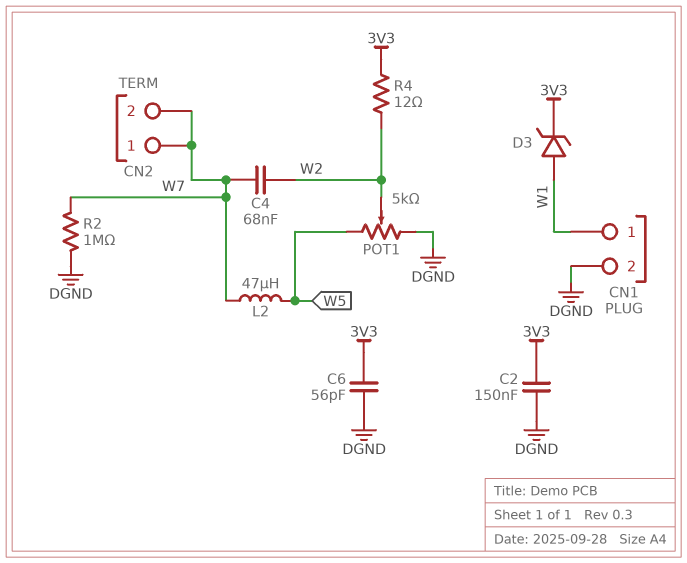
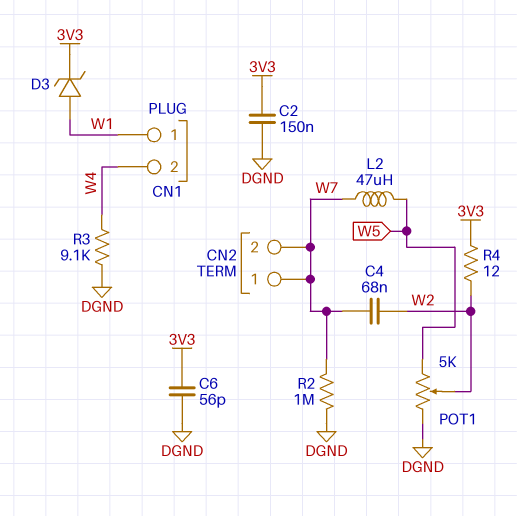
CN1 pin 2: DGND -> W4
R3: none -> 9.1k (DGND, W4)

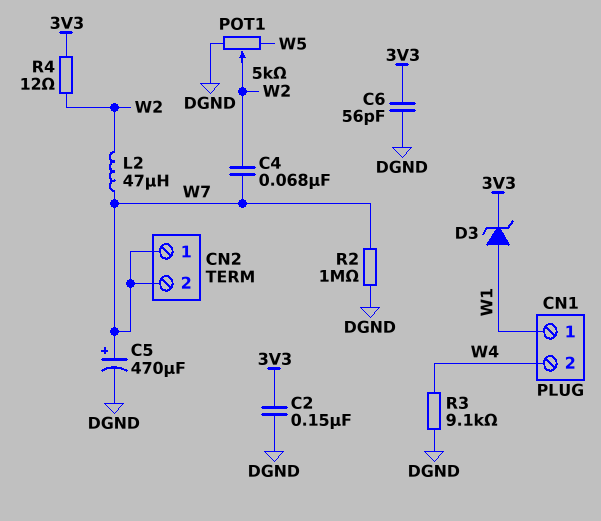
C5: none -> 470uF (plus W7, minus DGND)
L2: 47uH (W5, W7) -> 47uH (W2, W7)

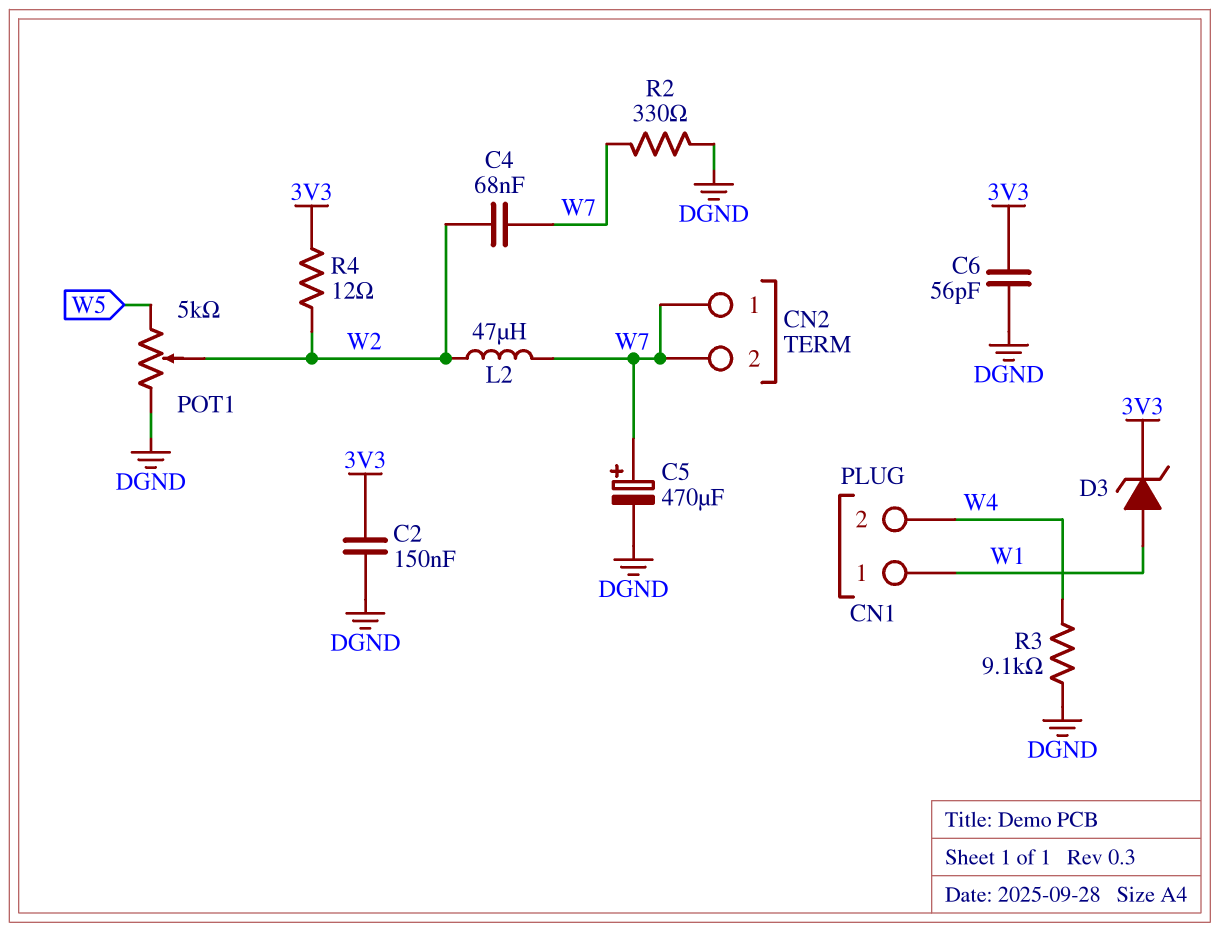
R2: 1M (DGND, W7) -> 330 (DGND, W7)

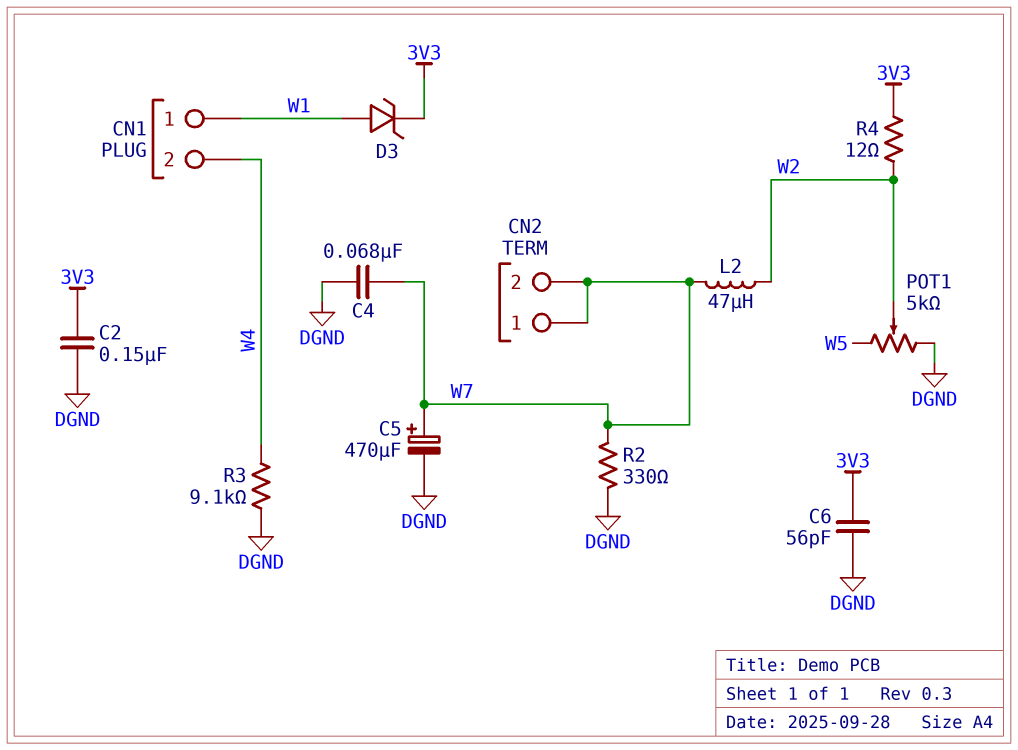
C4: 68nF (W2, W7) -> 68nF (DGND, W7)

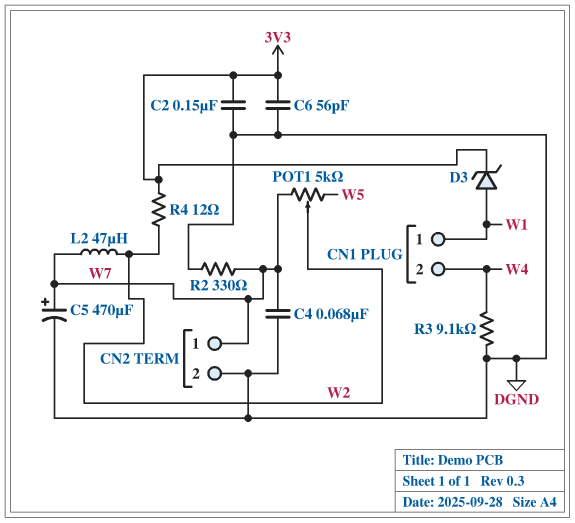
CN2 pin 2: W7 -> DGND
POT1: 5k (DGND, W5, wiper W2) -> 5k (W5, W7, wiper W2)

